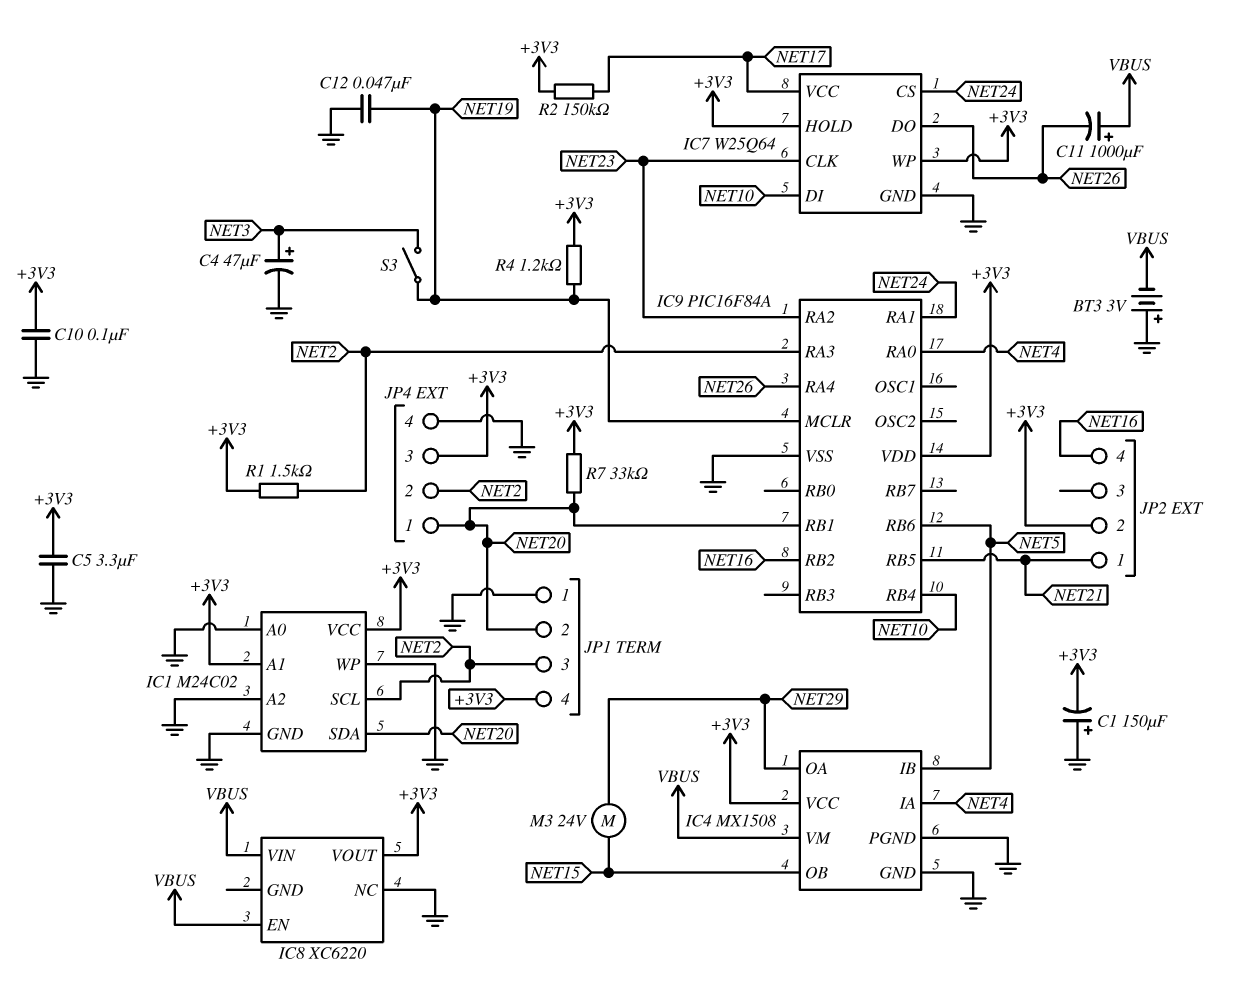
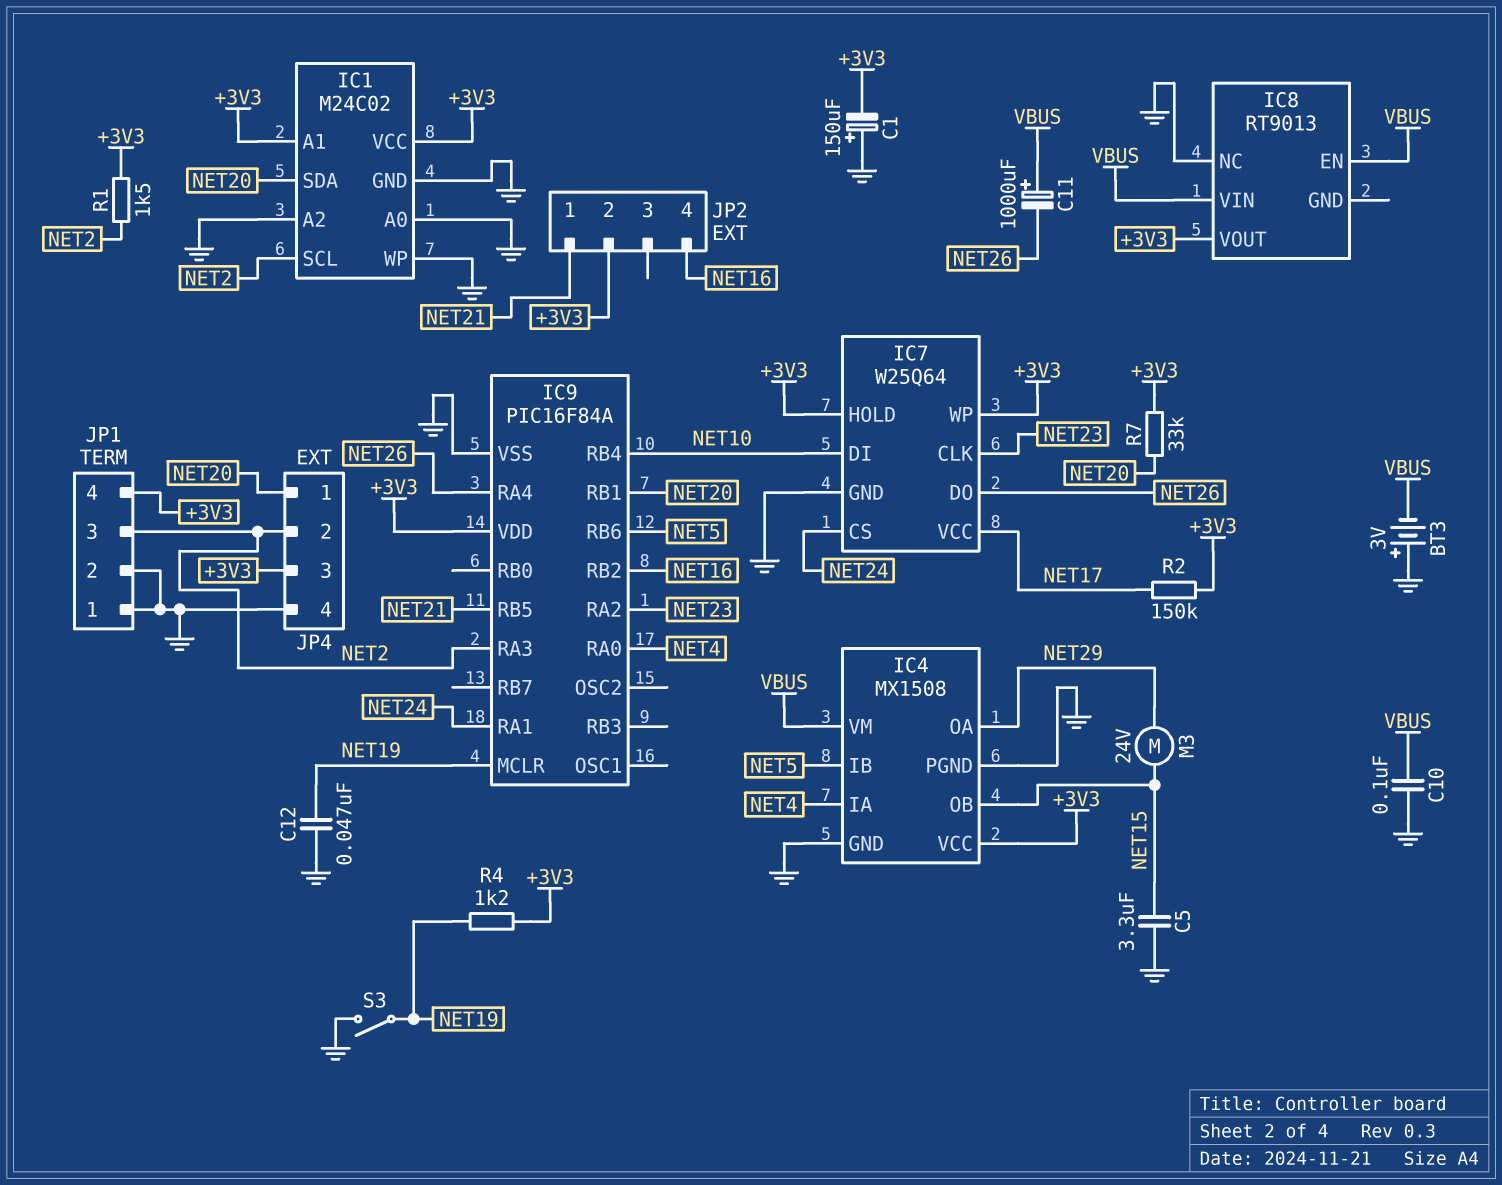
C4: 47uF (plus NET3, minus GND) -> none
C5: 3.3uF (+3V3, GND) -> 3.3uF (GND, NET15)
C10: 100nF (+3V3, GND) -> 100nF (GND, VBUS)
IC8: XC6220 -> RT9013
JP1 pin 2: NET20 -> GND
S3: switch (NET3, NET19) -> switch (GND, NET19)

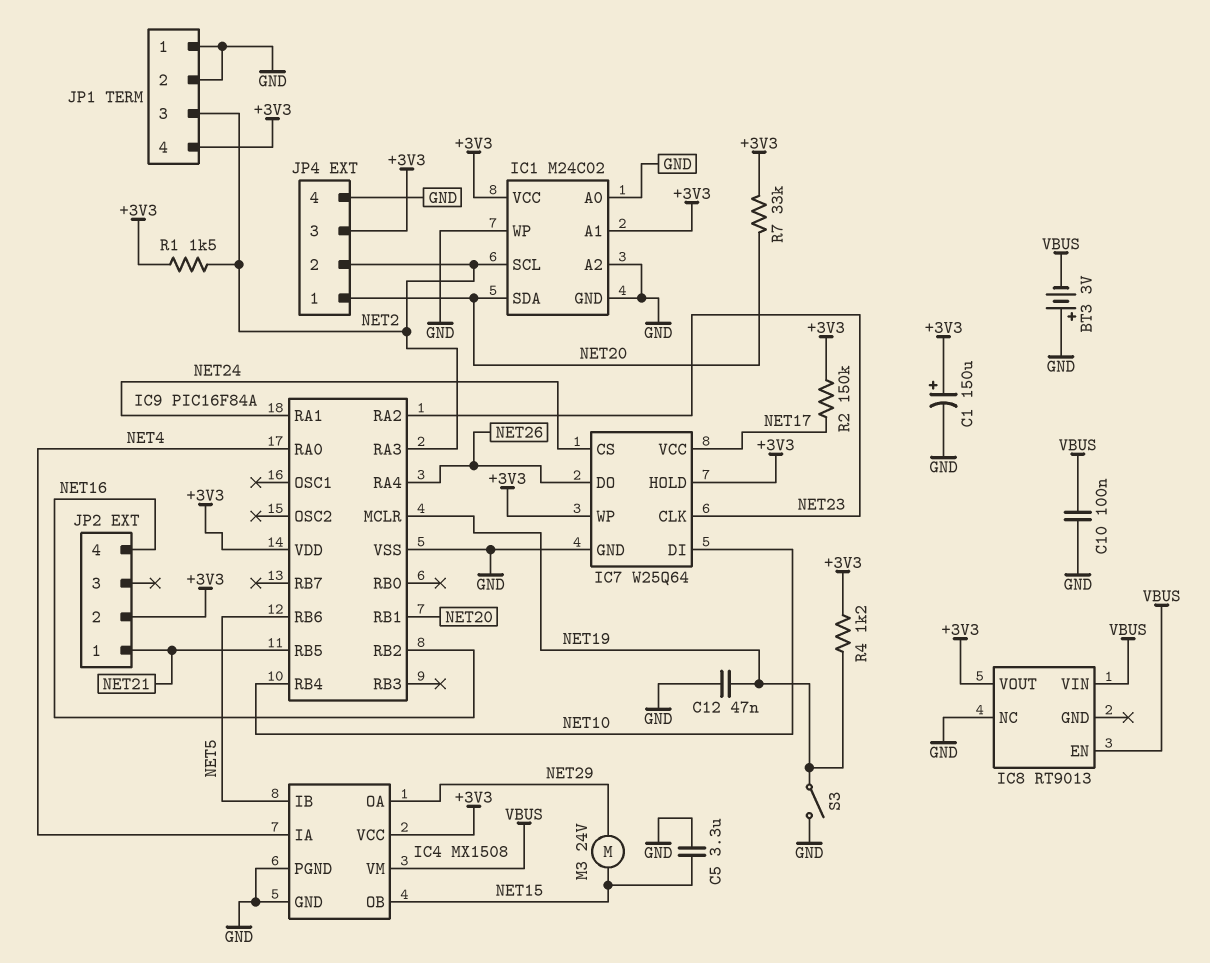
C1: 150uF (plus GND, minus +3V3) -> 150uF (plus +3V3, minus GND)
C11: 1000uF (plus VBUS, minus NET26) -> none

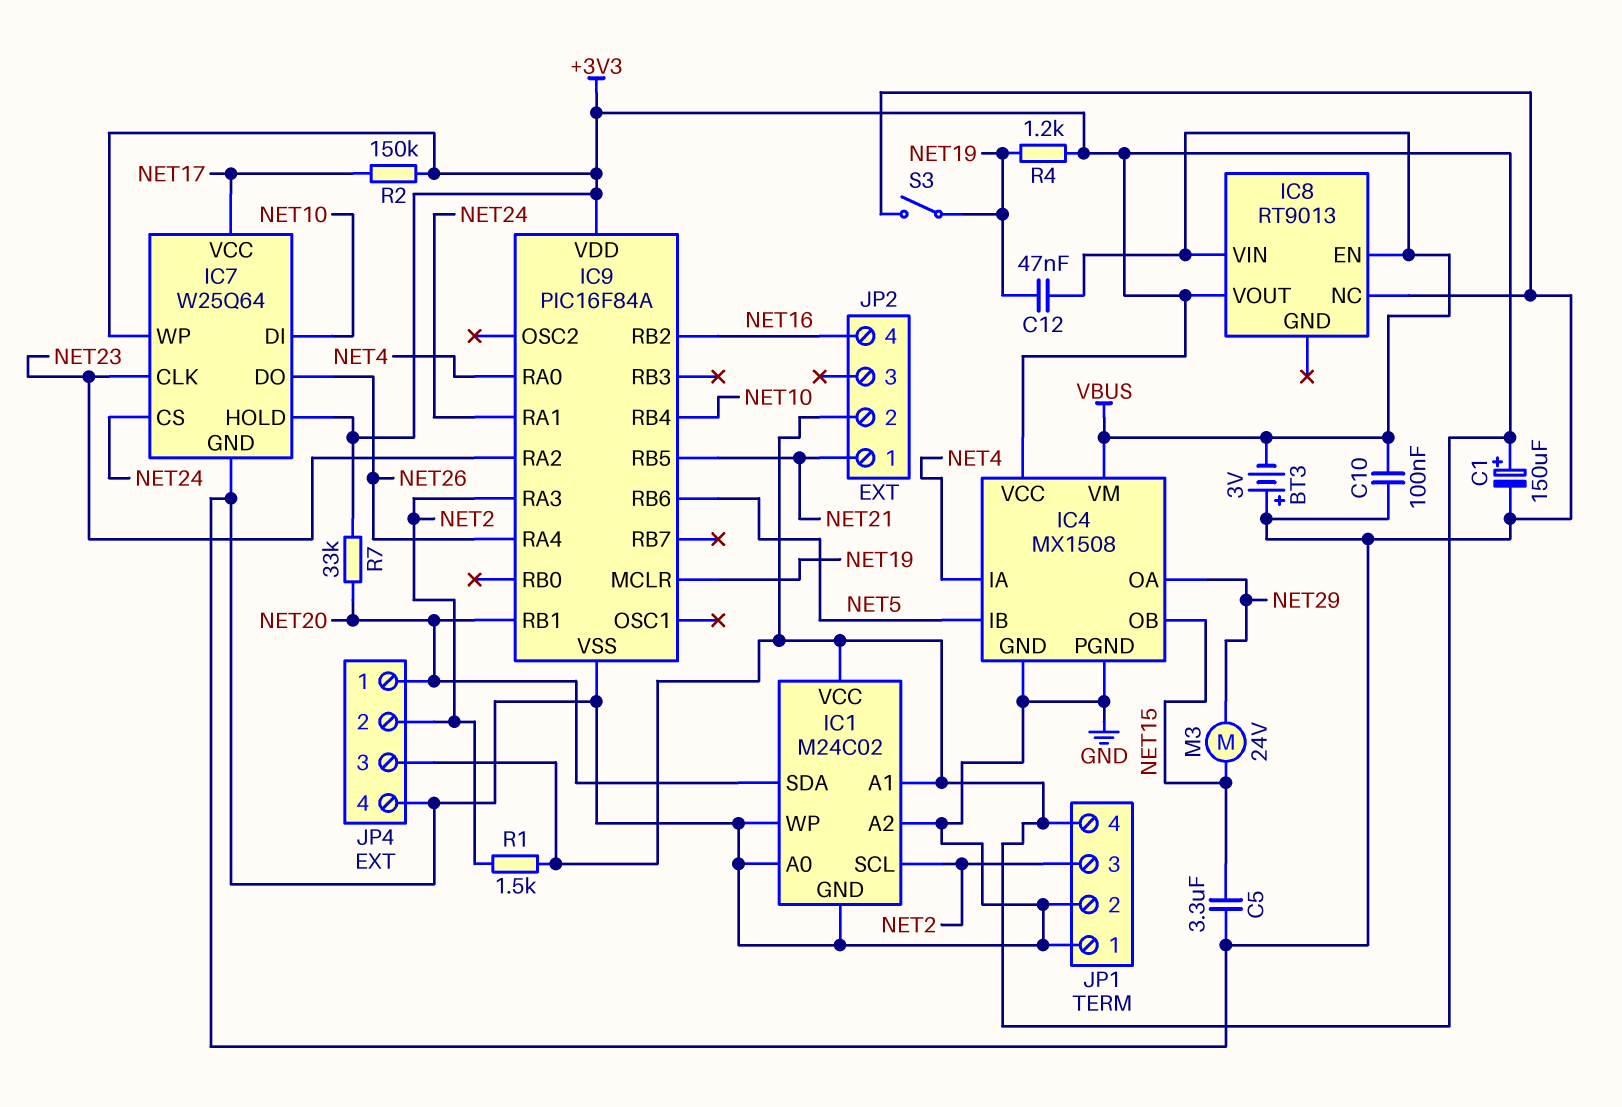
C12: 47nF (GND, NET19) -> 47nF (NET19, VBUS)

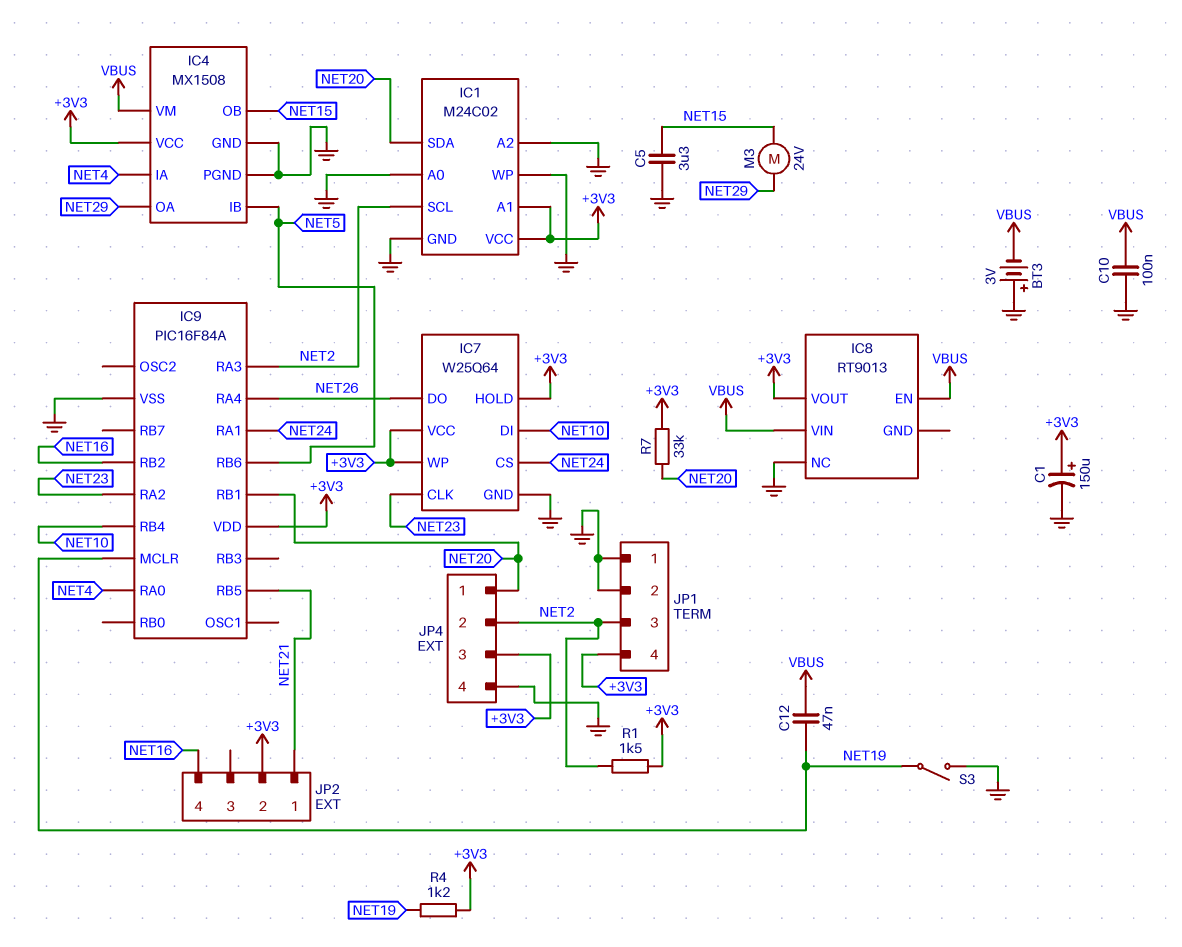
IC7 pin VCC: NET17 -> +3V3
R2: 150k (+3V3, NET17) -> none

